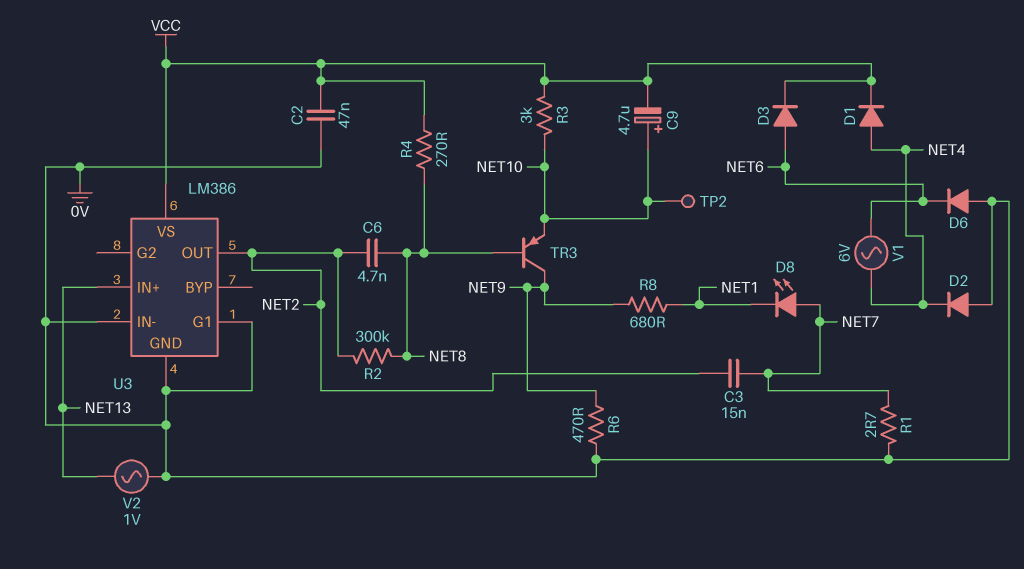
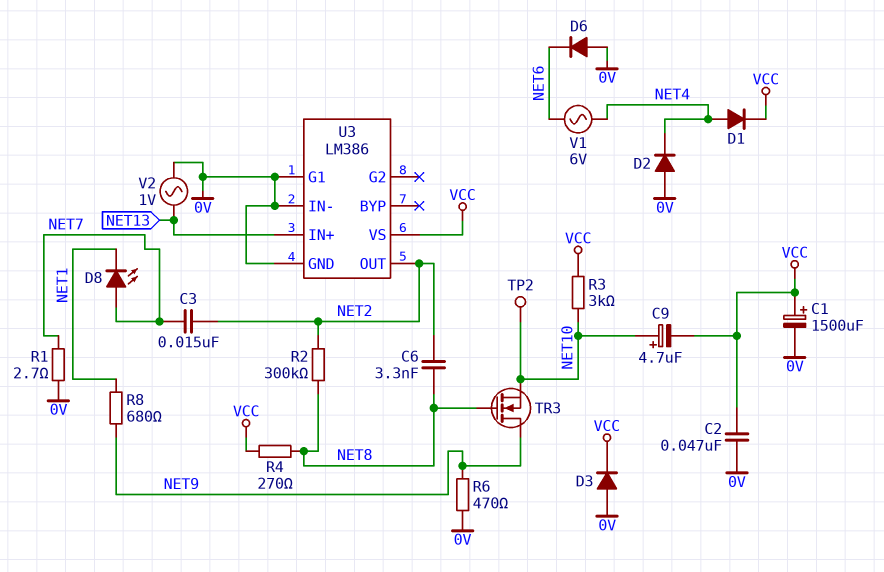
C1: none -> 1500uF (plus VCC, minus 0V)
C6: 4.7nF (NET2, NET8) -> 3.3nF (NET2, NET8)
D3: diode (A NET6, K VCC) -> diode (A 0V, K VCC)
TR3: PNP (B NET8, C NET9, E NET10) -> NMOS (G NET8, D NET9, S NET10)

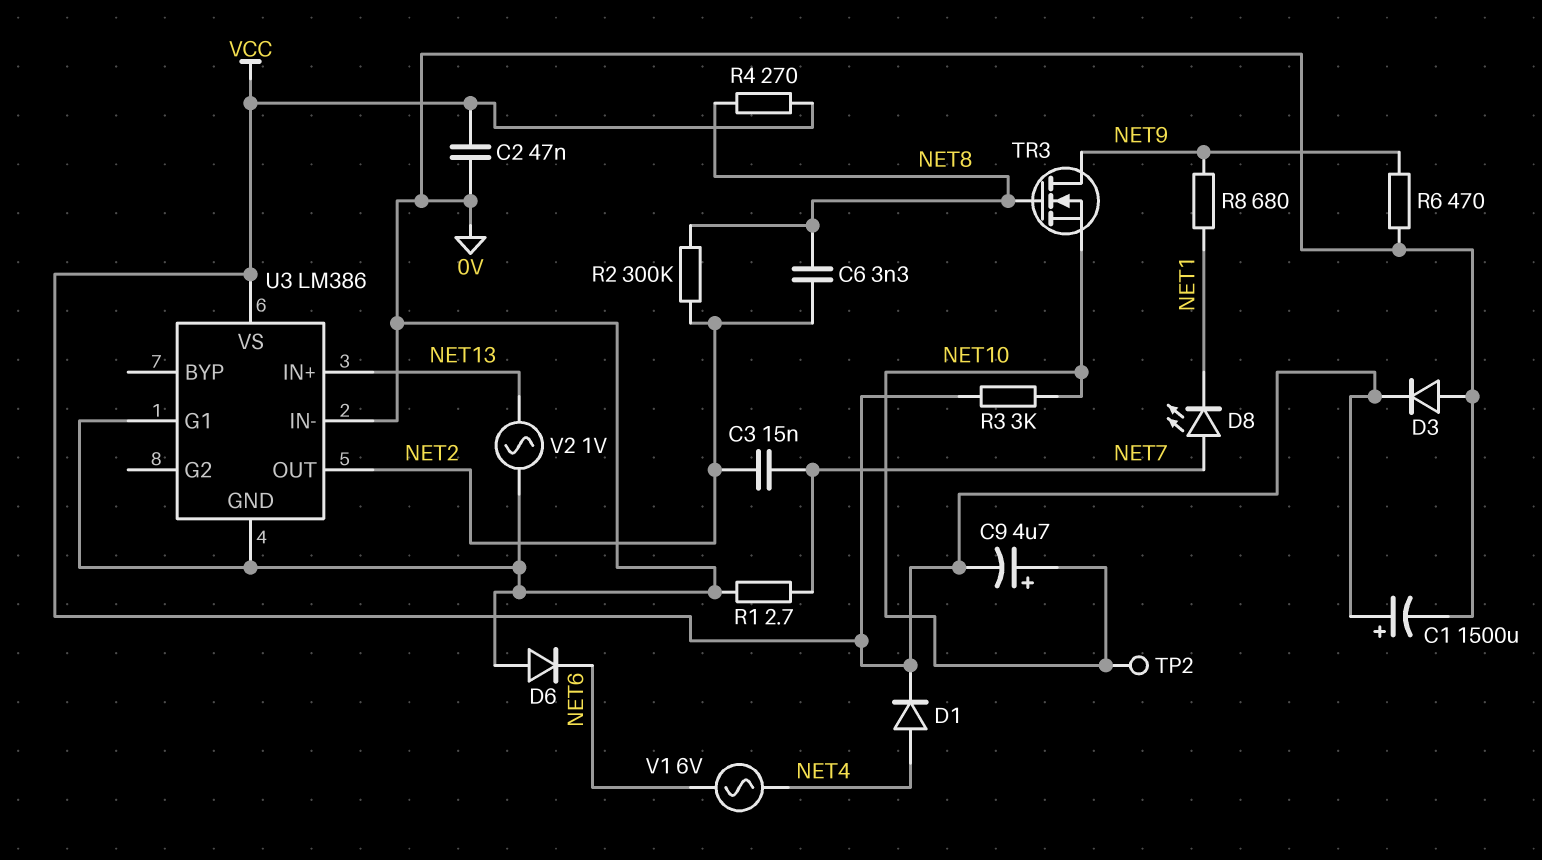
D2: diode (A 0V, K NET4) -> none

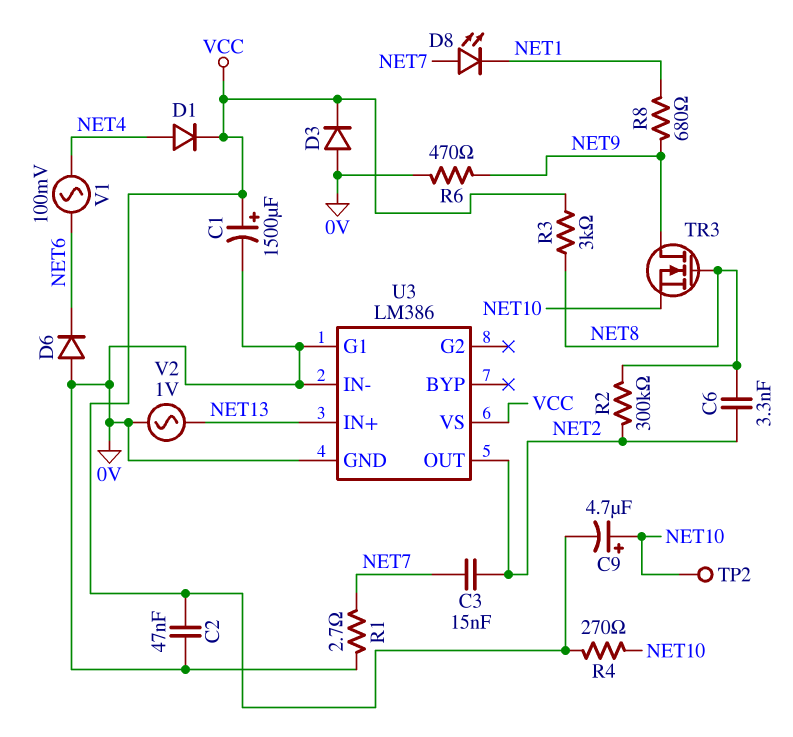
R3: 3k (NET10, VCC) -> 3k (NET8, VCC)
R4: 270 (NET8, VCC) -> 270 (NET10, VCC)
V1: AC 6V (NET4, NET6) -> AC 100mV (NET4, NET6)

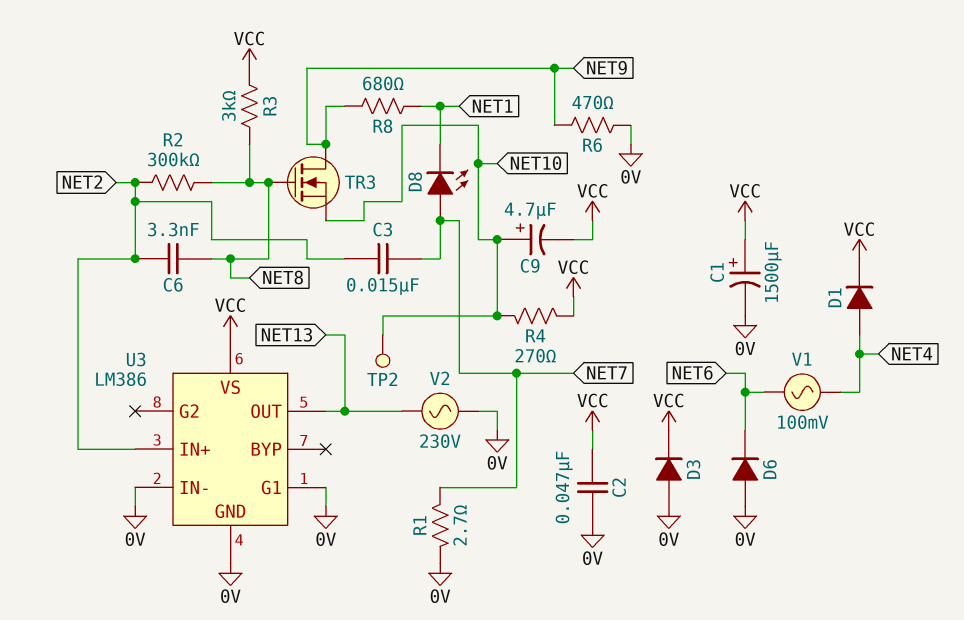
U3 pin IN+: NET13 -> NET2
U3 pin OUT: NET2 -> NET13
V2: AC 1V (0V, NET13) -> AC 230V (0V, NET13)

